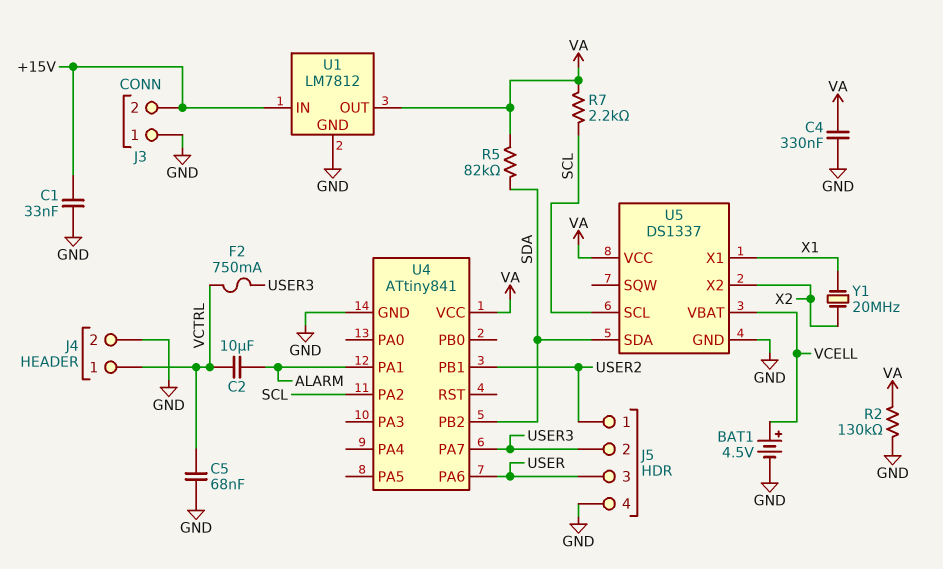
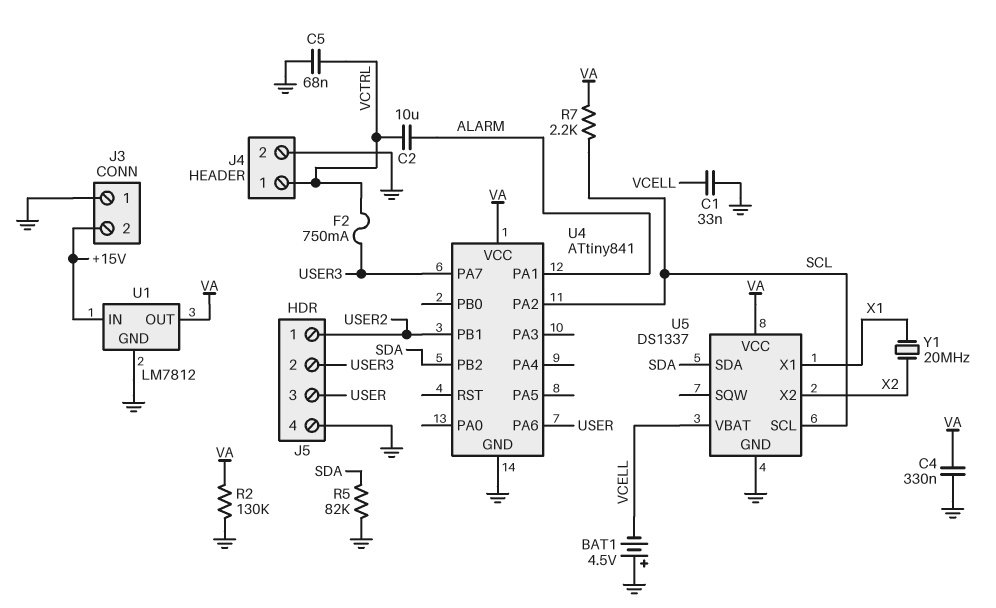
BAT1: 4.5V (plus VCELL, minus GND) -> 4.5V (plus GND, minus VCELL)
C1: 33nF (+15V, GND) -> 33nF (GND, VCELL)
R5: 82k (SDA, VA) -> 82k (GND, SDA)

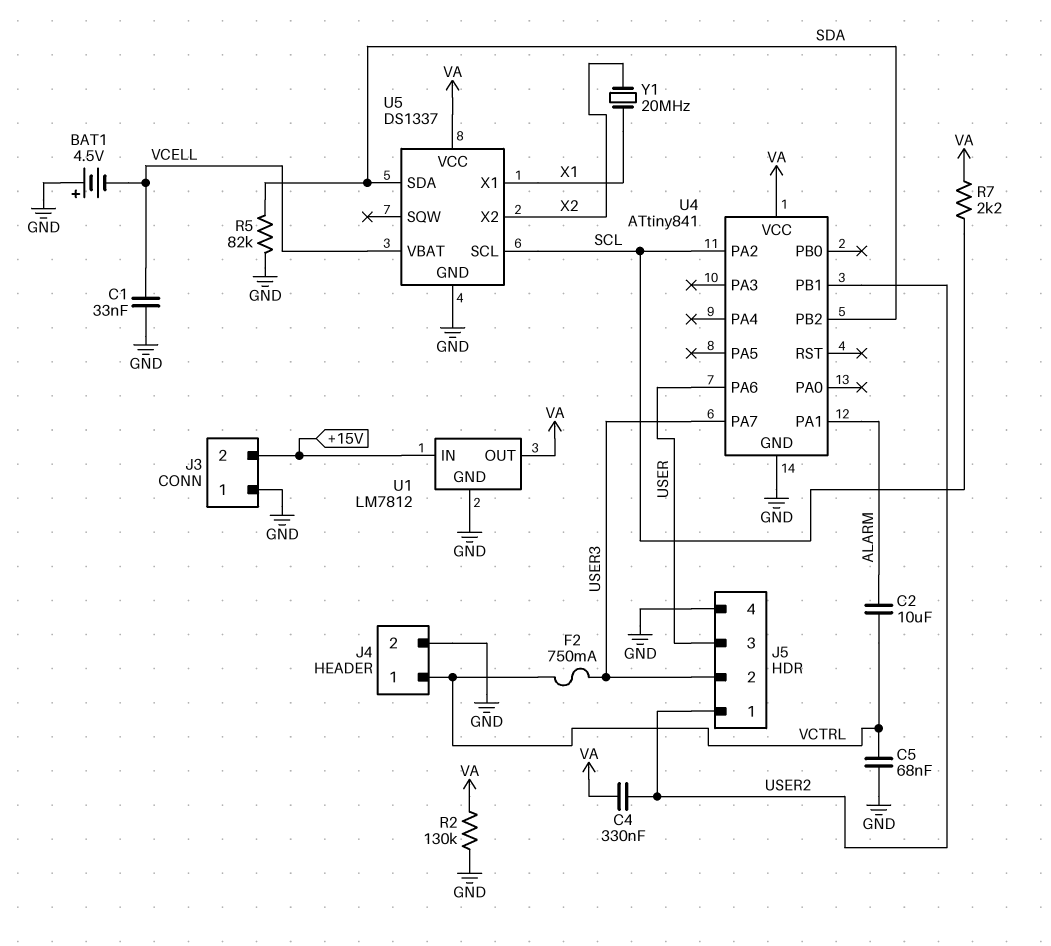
C4: 330nF (GND, VA) -> 330nF (USER2, VA)

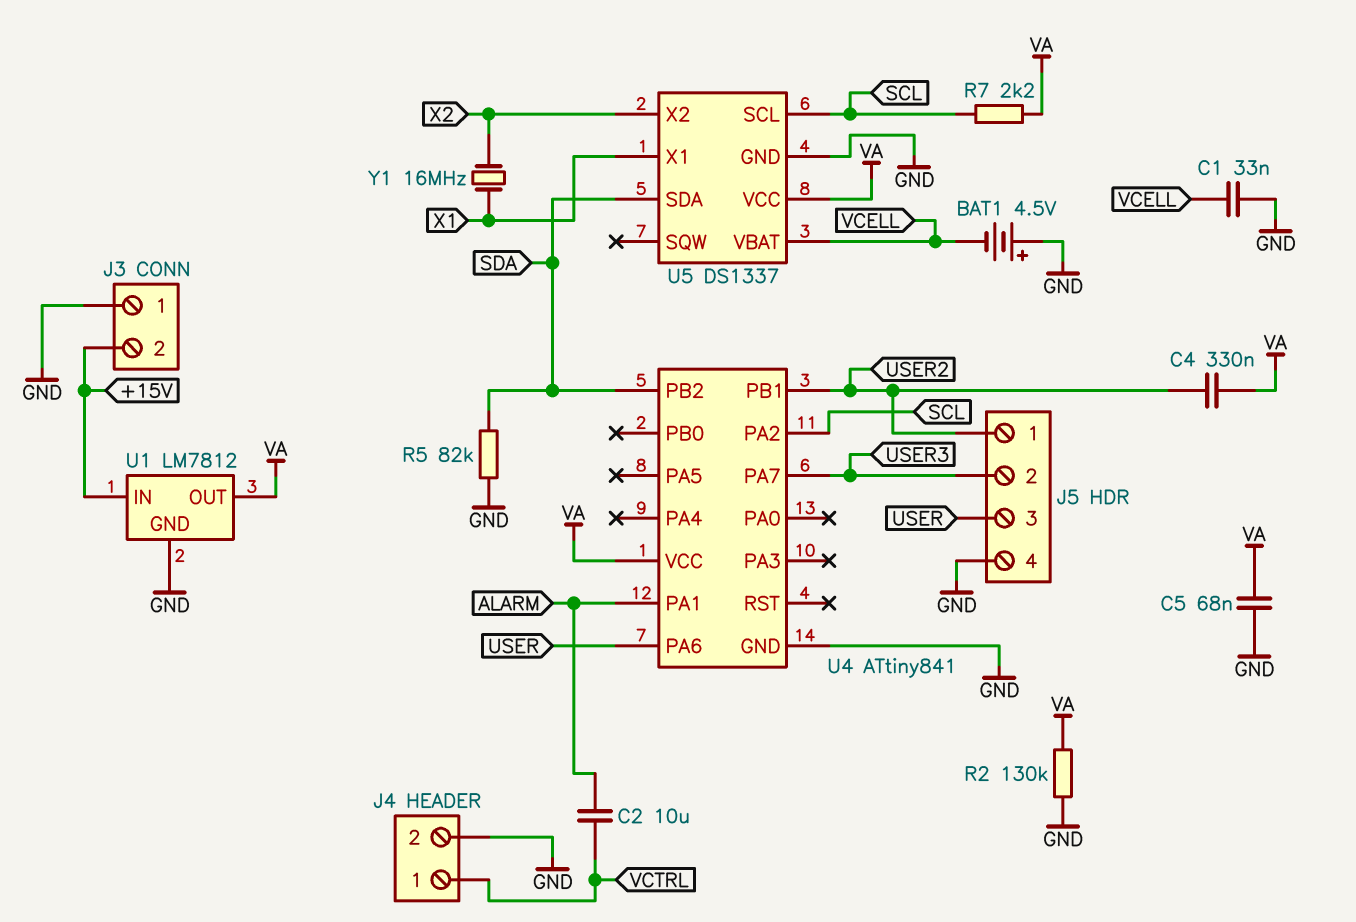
C5: 68nF (GND, VCTRL) -> 68nF (GND, VA)
F2: 750mA (USER3, VCTRL) -> none
Y1: 20MHz (X1, X2) -> 16MHz (X1, X2)

